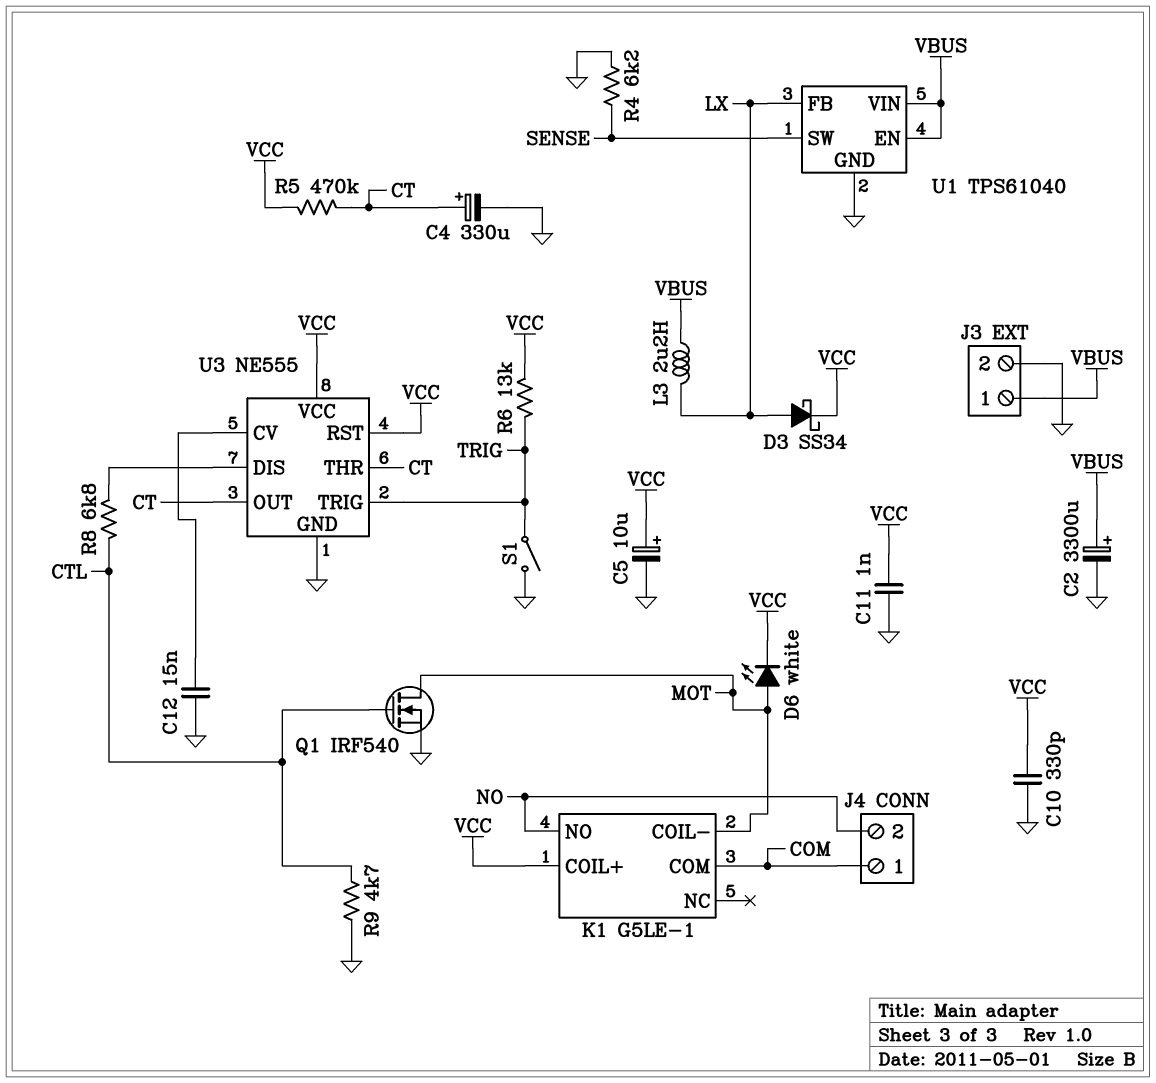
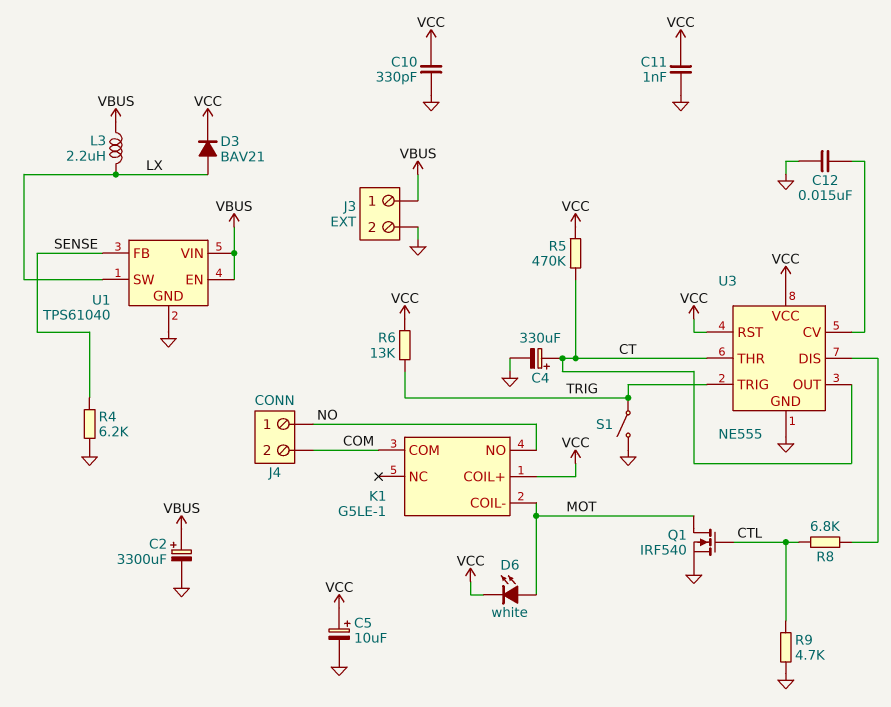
D3: schottky SS34 (A LX, K VCC) -> diode BAV21 (A LX, K VCC)
J4 pin 1: COM -> NO
J4 pin 2: NO -> COM
U1 pin FB: LX -> SENSE
U1 pin SW: SENSE -> LX

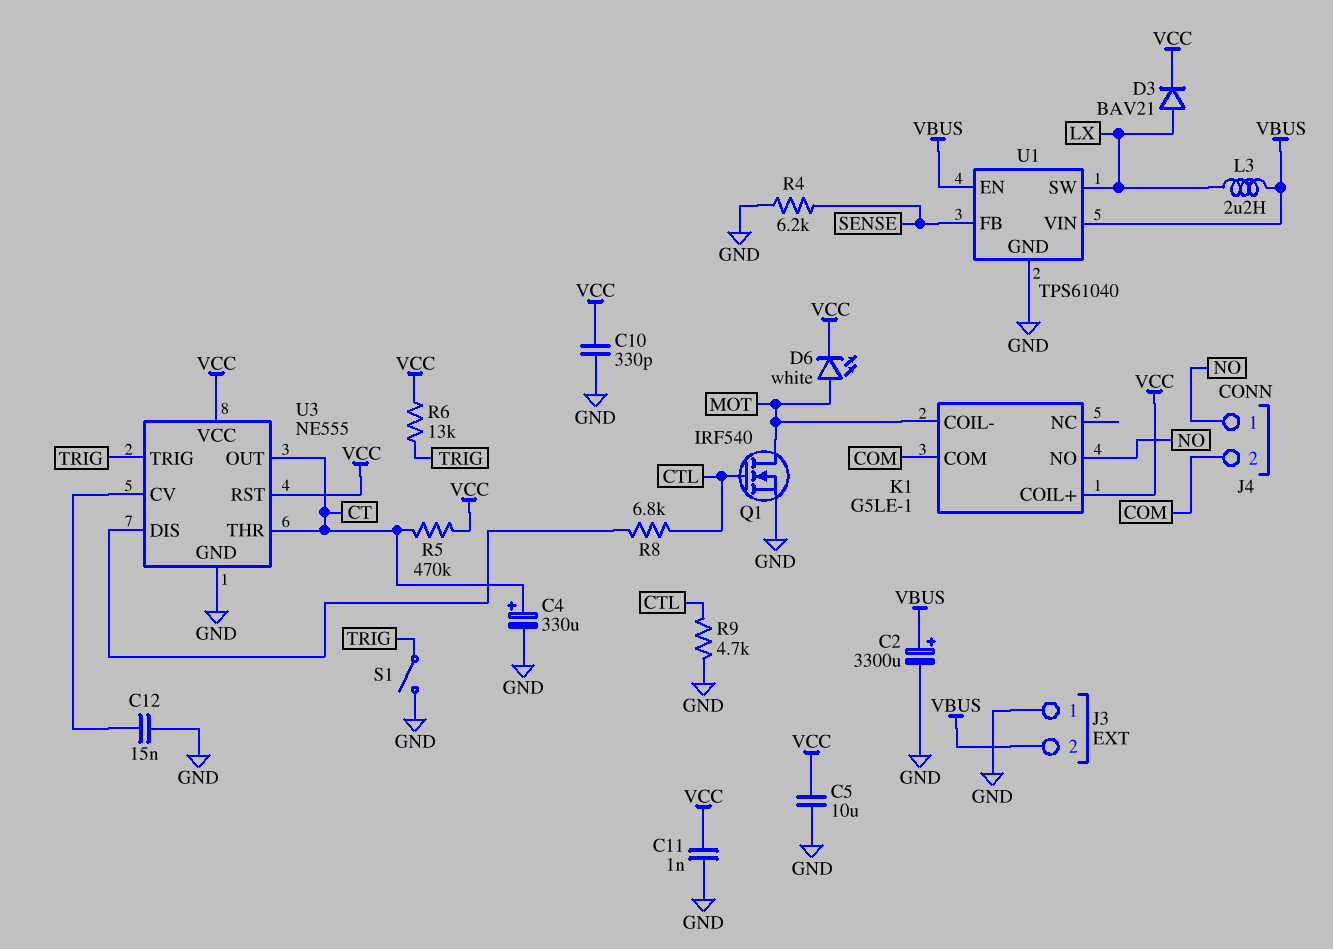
C5: 10uF (plus VCC, minus GND) -> 10uF (GND, VCC)
J3 pin 1: VBUS -> GND
J3 pin 2: GND -> VBUS

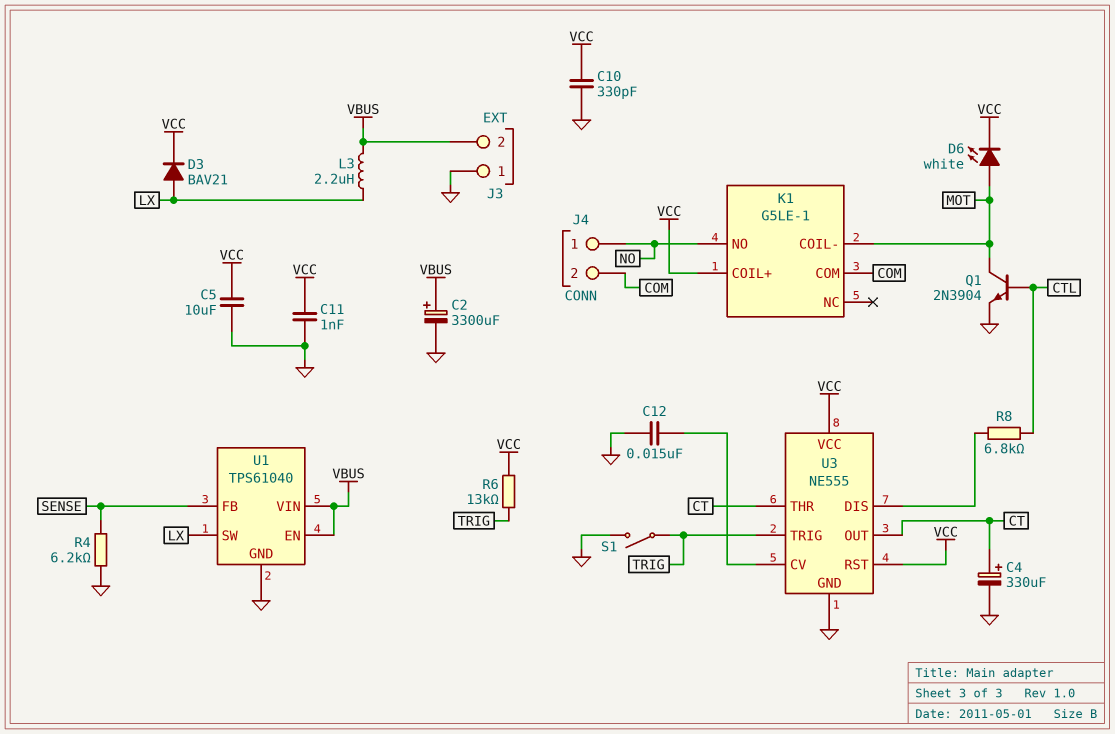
Q1: NMOS IRF540 (G CTL, D MOT, S GND) -> NPN 2N3904 (B CTL, C MOT, E GND)
R5: 470k (CT, VCC) -> none
R9: 4.7k (CTL, GND) -> none

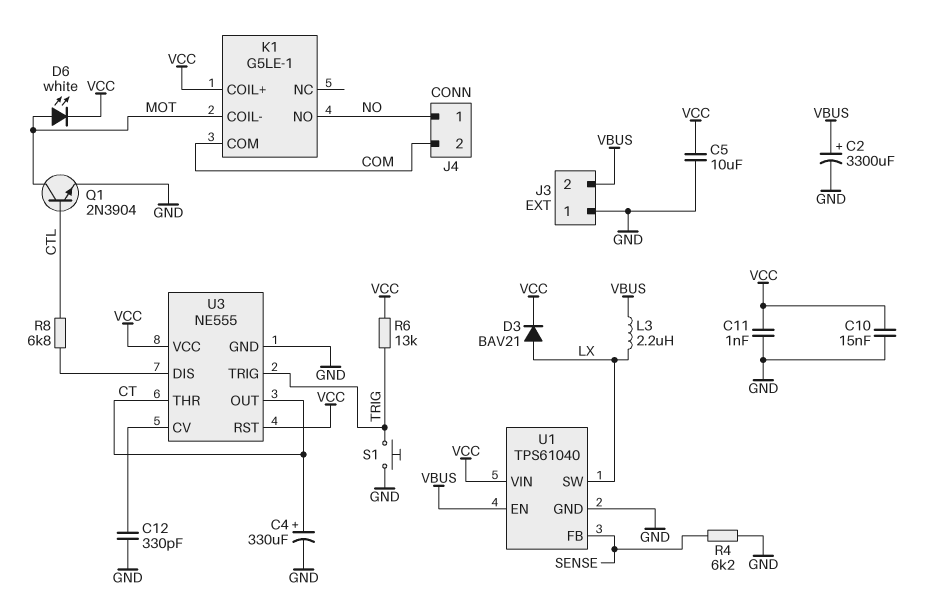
C10: 330pF (GND, VCC) -> 15nF (GND, VCC)
C12: 15nF (GND, U3/CV) -> 330pF (GND, U3/CV)
S1: switch (GND, TRIG) -> button (GND, TRIG)
U1 pin VIN: VBUS -> VCC

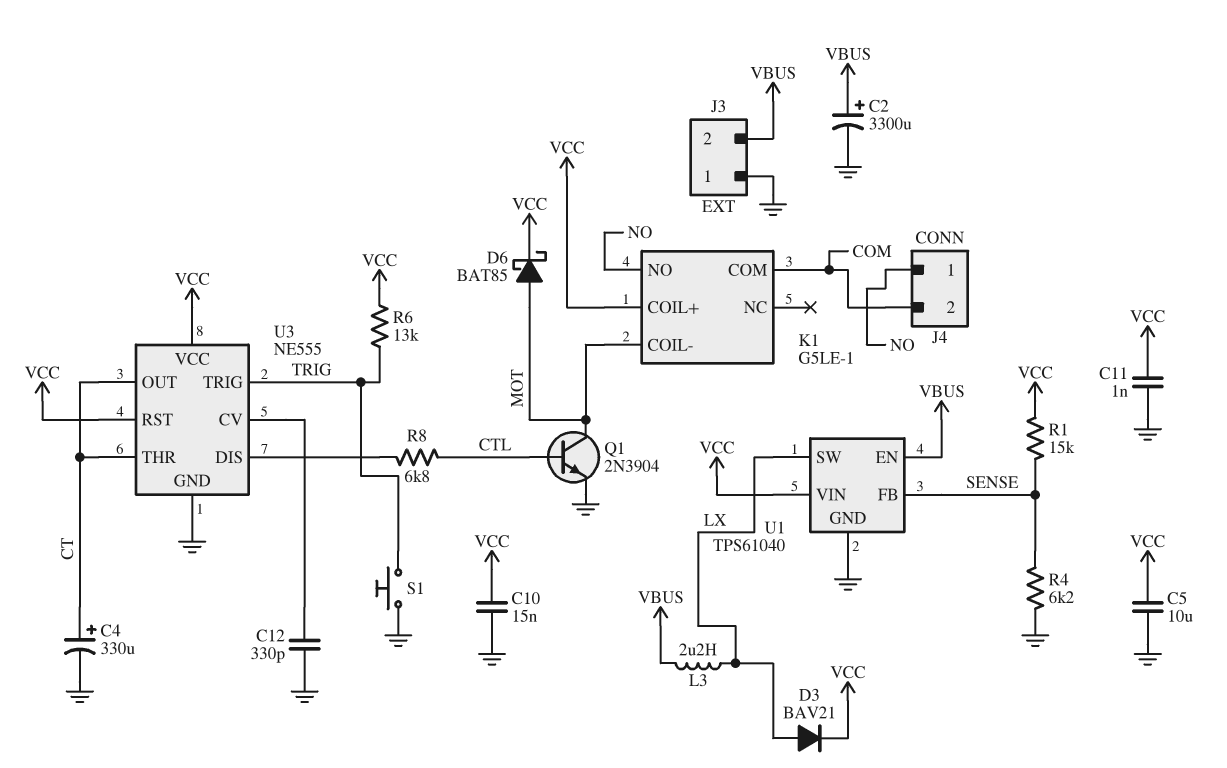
D6: LED white (A MOT, K VCC) -> schottky BAT85 (A MOT, K VCC)
R1: none -> 15k (SENSE, VCC)

